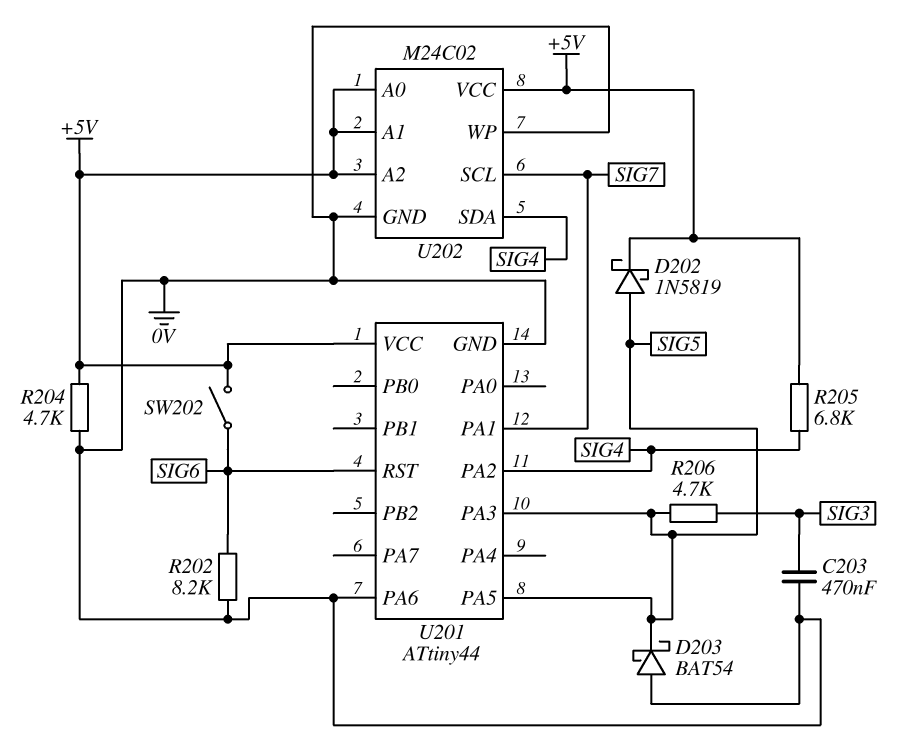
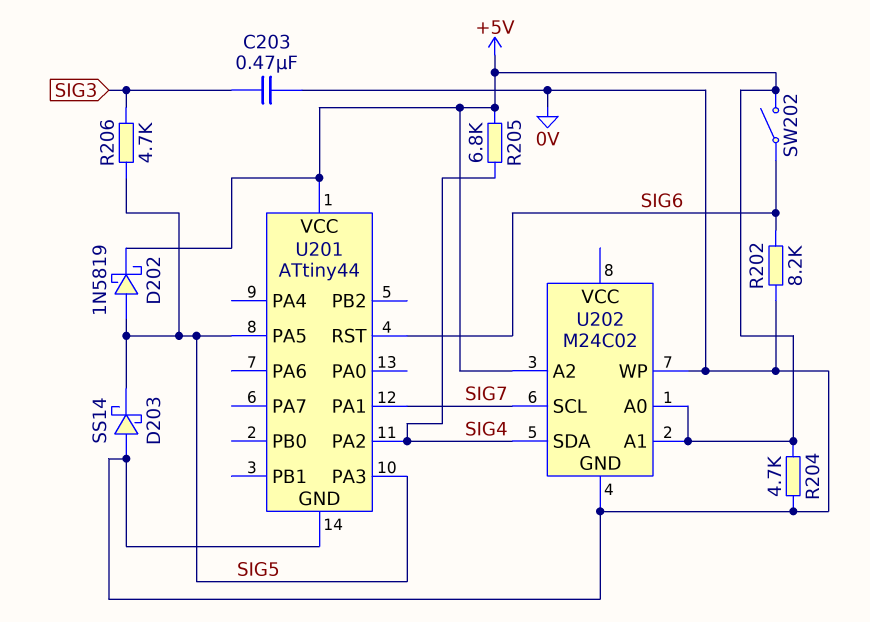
D203: schottky BAT54 (A 0V, K SIG5) -> schottky SS14 (A 0V, K SIG5)
U201 pin PA6: 0V -> none
U202 pin VCC: +5V -> none

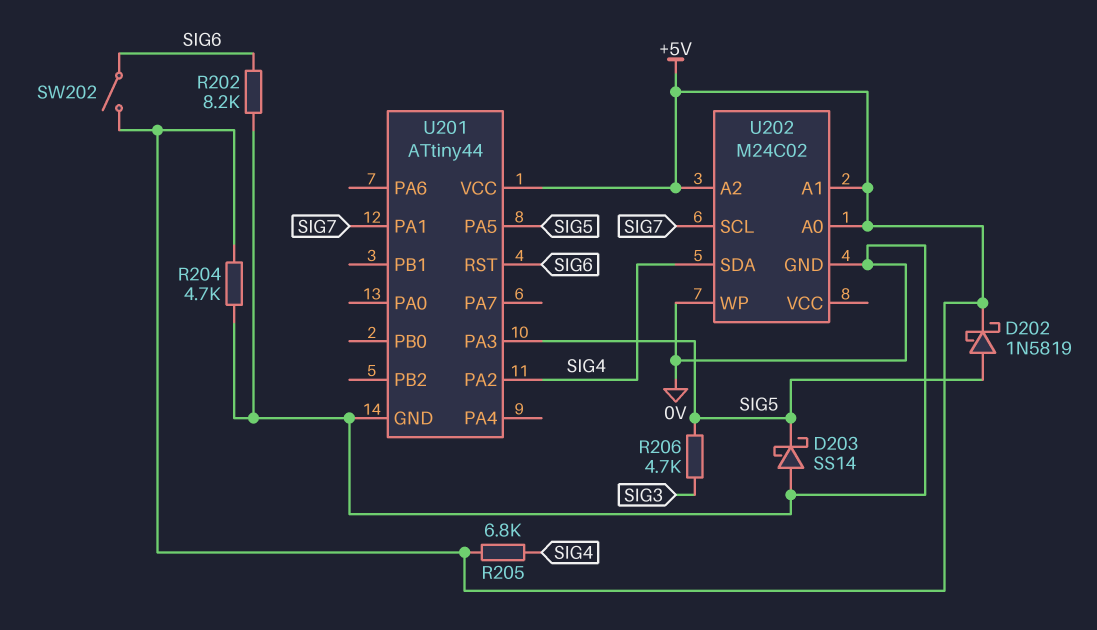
C203: 470nF (0V, SIG3) -> none

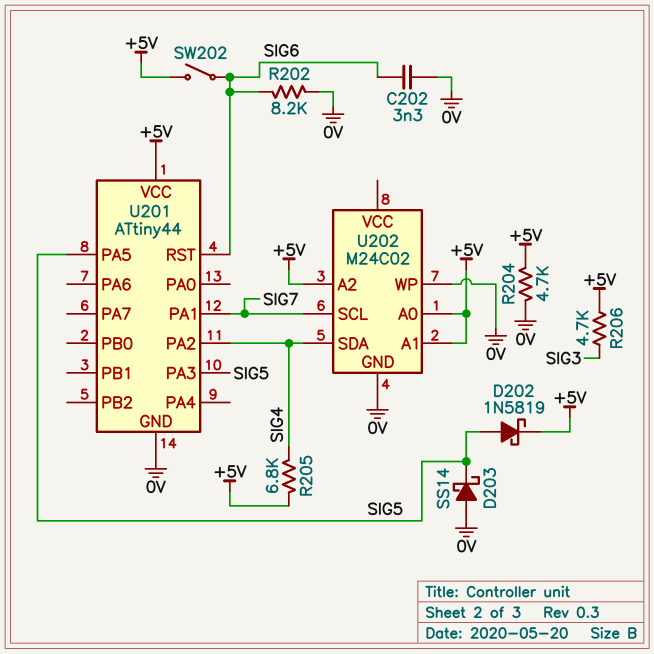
C202: none -> 3.3nF (0V, SIG6)
R206: 4.7k (SIG3, SIG5) -> 4.7k (+5V, SIG3)

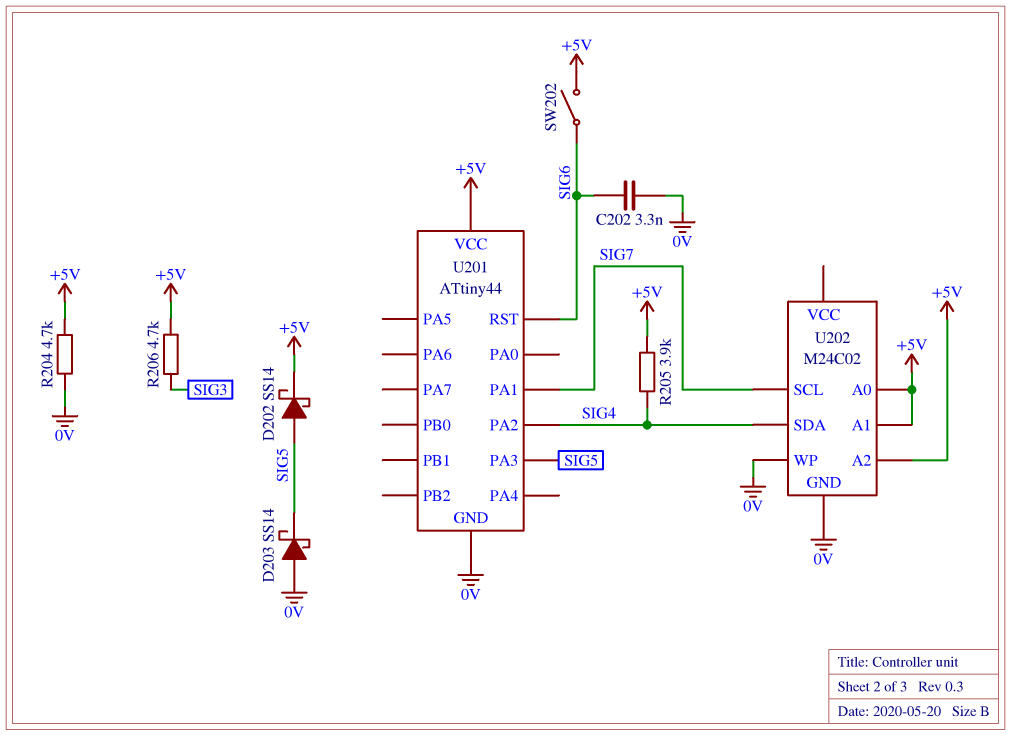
D202: schottky 1N5819 (A SIG5, K +5V) -> schottky SS14 (A SIG5, K +5V)
R202: 8.2k (0V, SIG6) -> none
R205: 6.8k (+5V, SIG4) -> 3.9k (+5V, SIG4)
U201 pin PA5: SIG5 -> none

